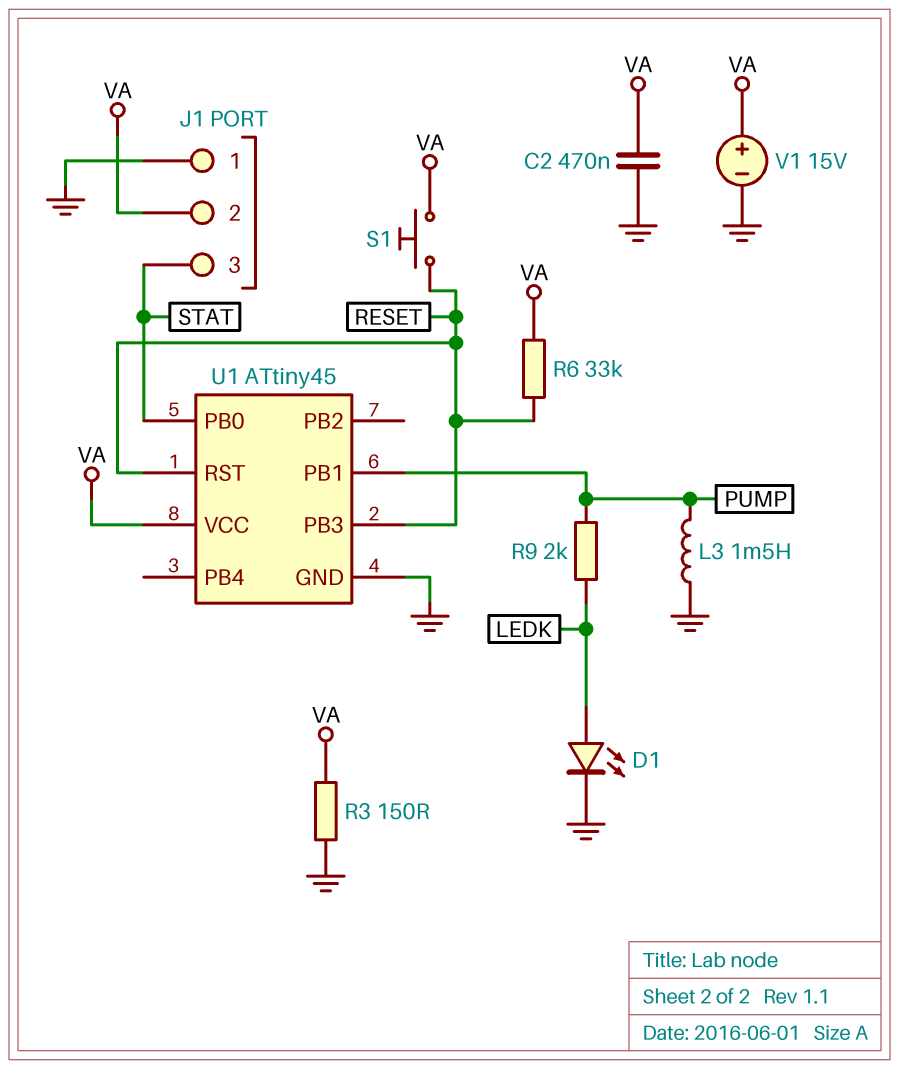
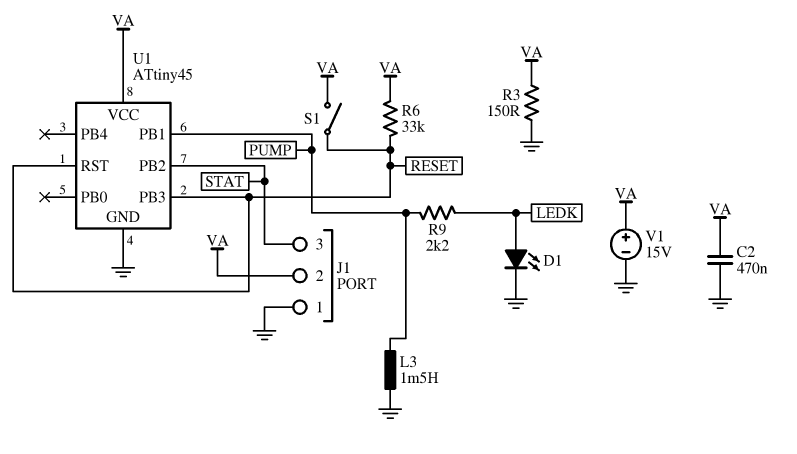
R9: 2k (LEDK, PUMP) -> 2.2k (LEDK, PUMP)
S1: button (RESET, VA) -> switch (RESET, VA)
U1 pin PB0: STAT -> none
U1 pin PB2: none -> STAT

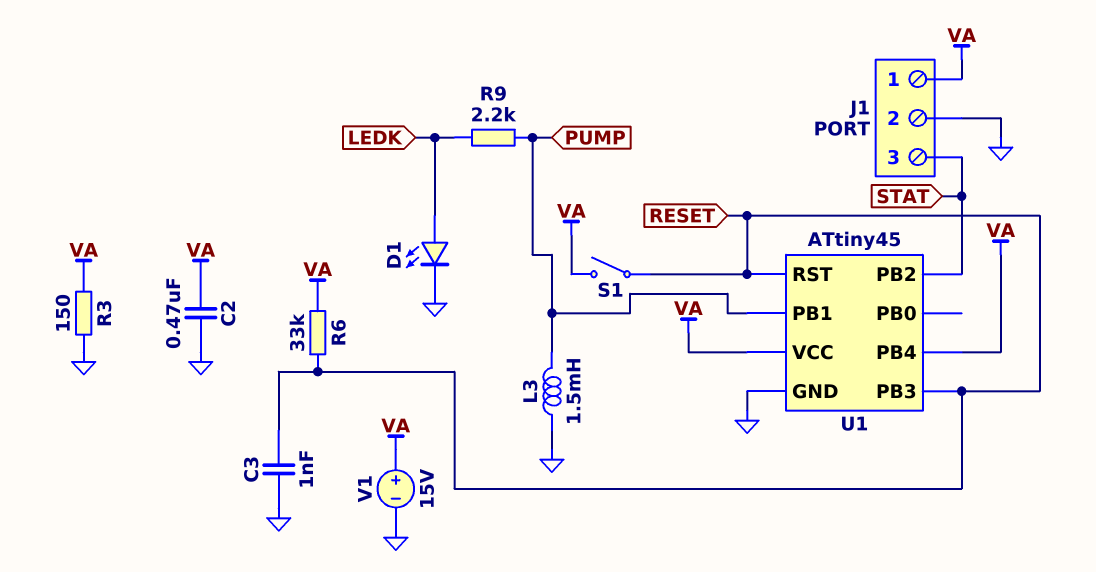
C3: none -> 1nF (GND, RESET)
J1 pin 1: GND -> VA
J1 pin 2: VA -> GND
U1 pin PB4: none -> VA

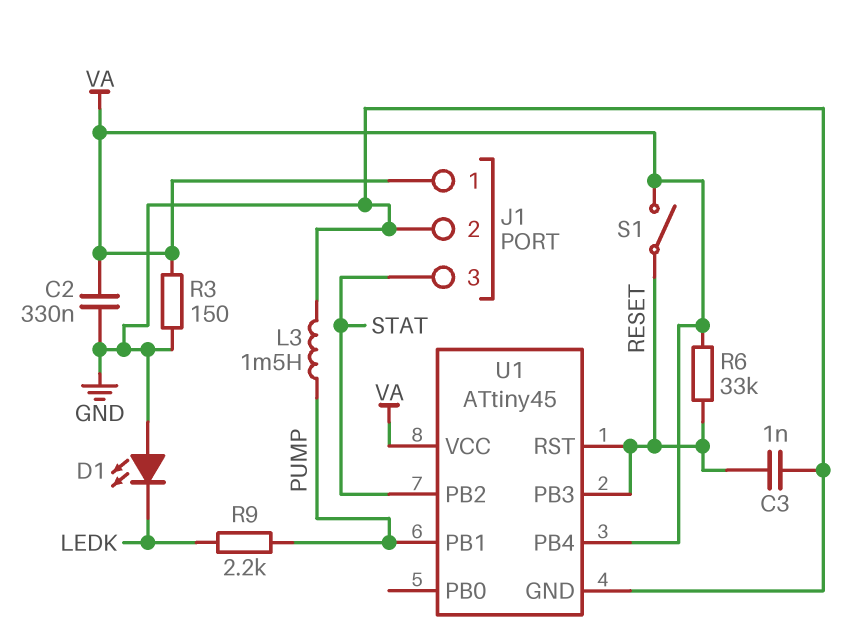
C2: 470nF (GND, VA) -> 330nF (GND, VA)
D1: LED (A LEDK, K GND) -> LED (A GND, K LEDK)
V1: 15V (plus VA, minus GND) -> none

